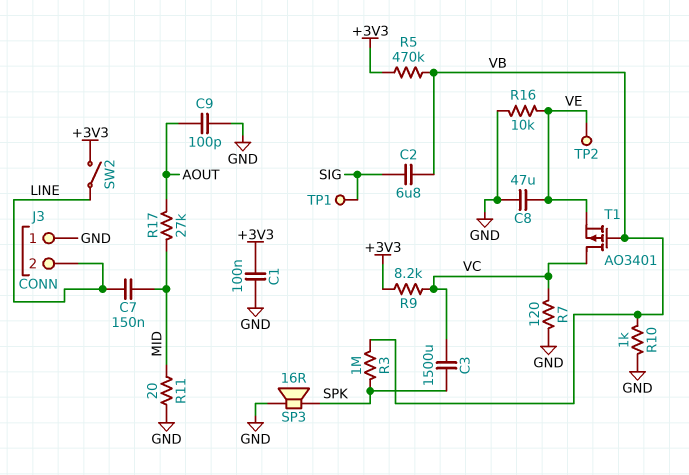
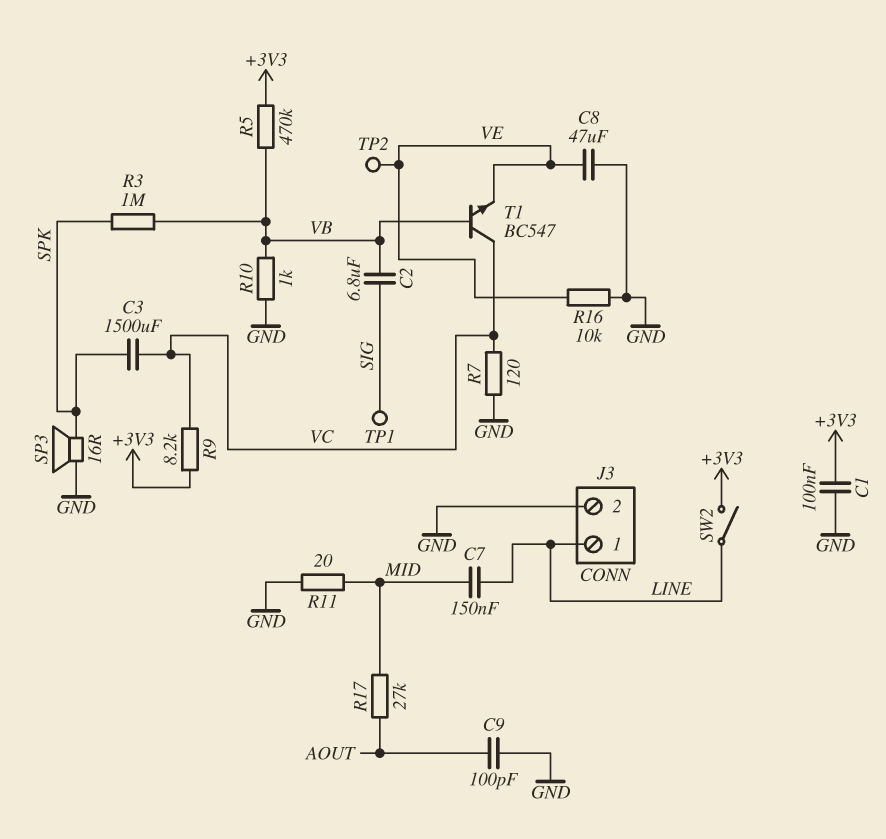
J3 pin 1: GND -> LINE
J3 pin 2: LINE -> GND
T1: PMOS AO3401 (G VB, D VC, S VE) -> NPN BC547 (B VB, C VC, E VE)

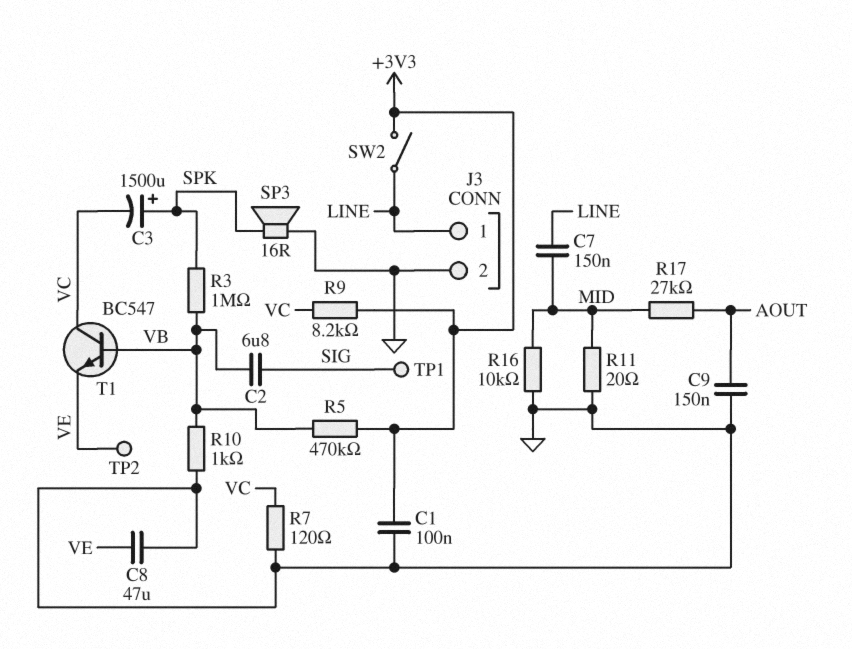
C3: 1500uF (SPK, VC) -> 1500uF (plus SPK, minus VC)
C9: 100pF (AOUT, GND) -> 150nF (AOUT, GND)
R16: 10k (GND, VE) -> 10k (GND, MID)

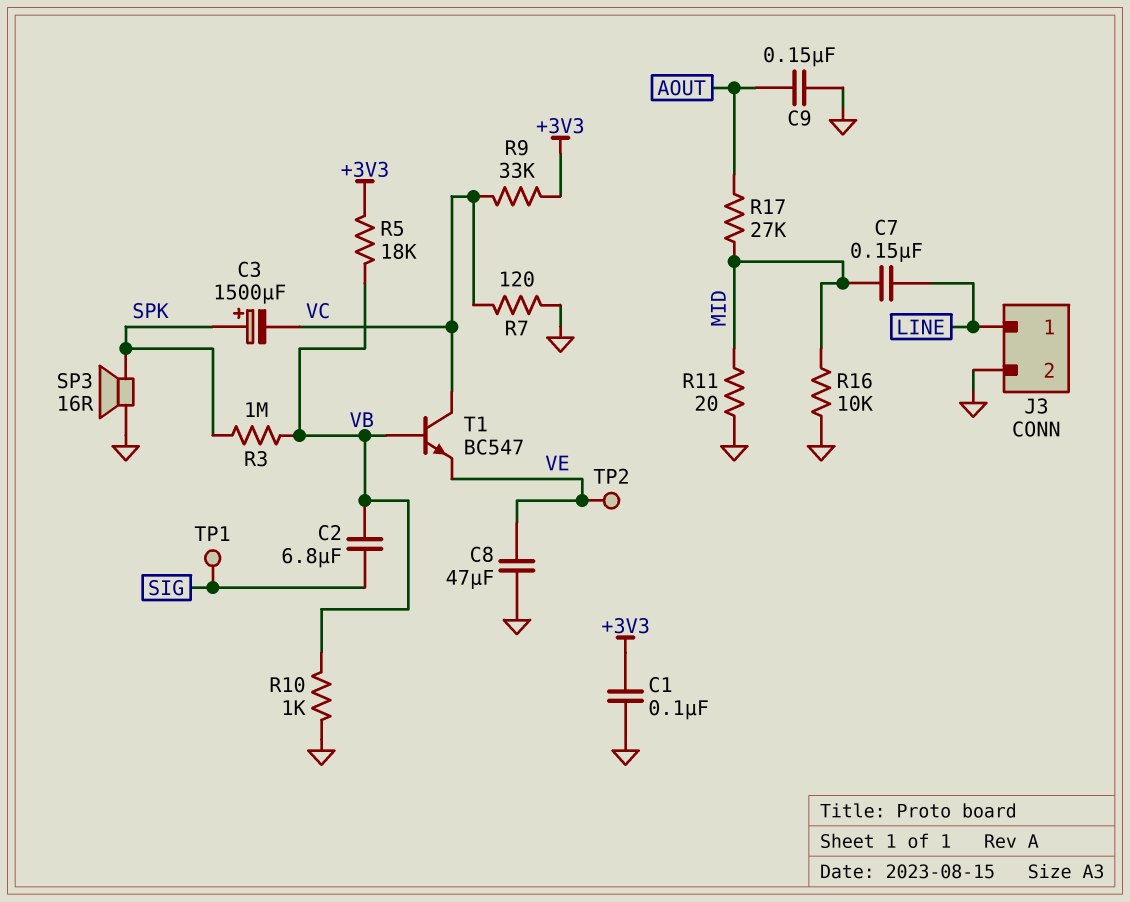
R5: 470k (+3V3, VB) -> 18k (+3V3, VB)
R9: 8.2k (+3V3, VC) -> 33k (+3V3, VC)
SW2: switch (+3V3, LINE) -> none

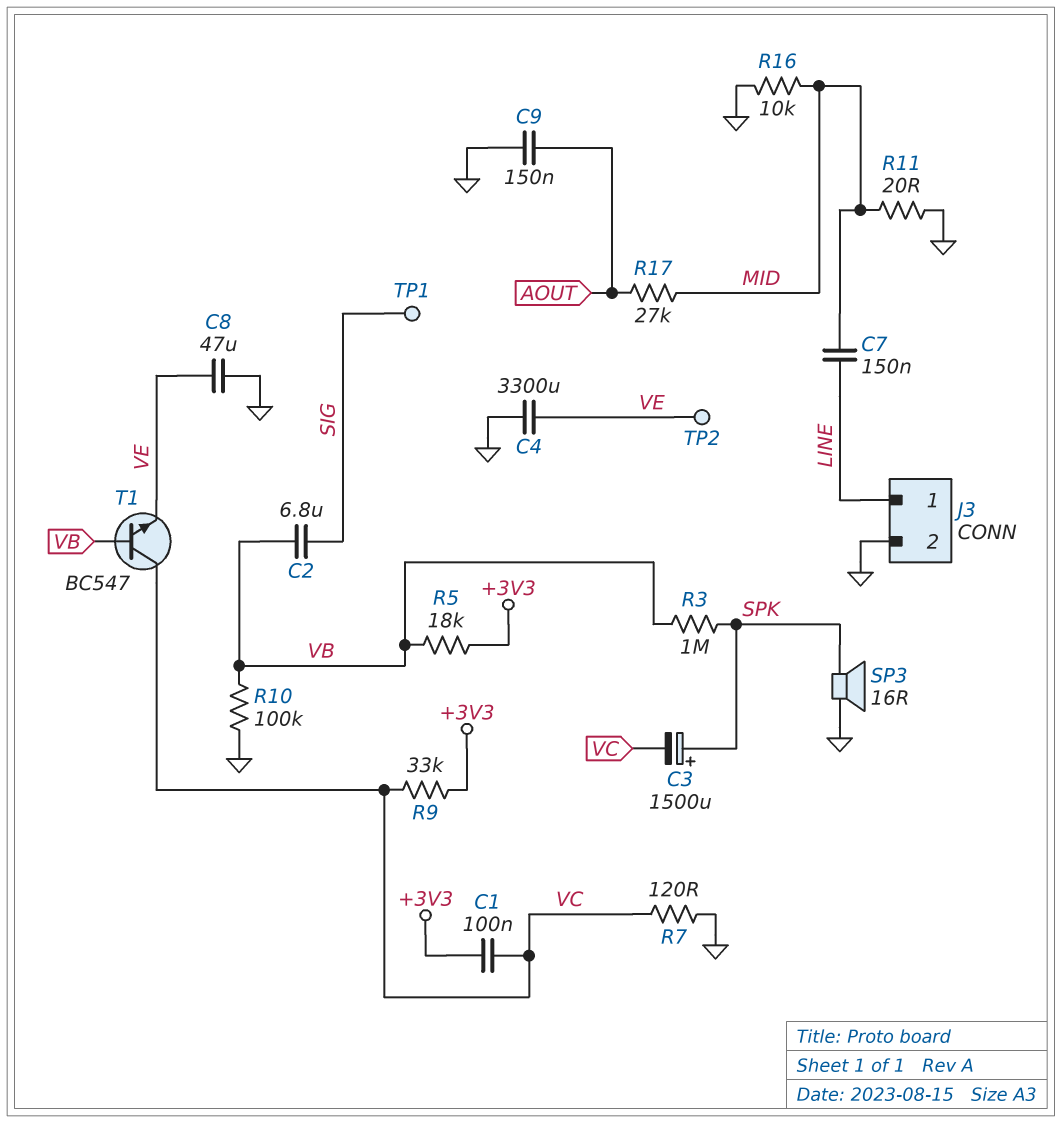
C1: 100nF (+3V3, GND) -> 100nF (+3V3, VC)
C4: none -> 3300uF (GND, VE)
R10: 1k (GND, VB) -> 100k (GND, VB)

